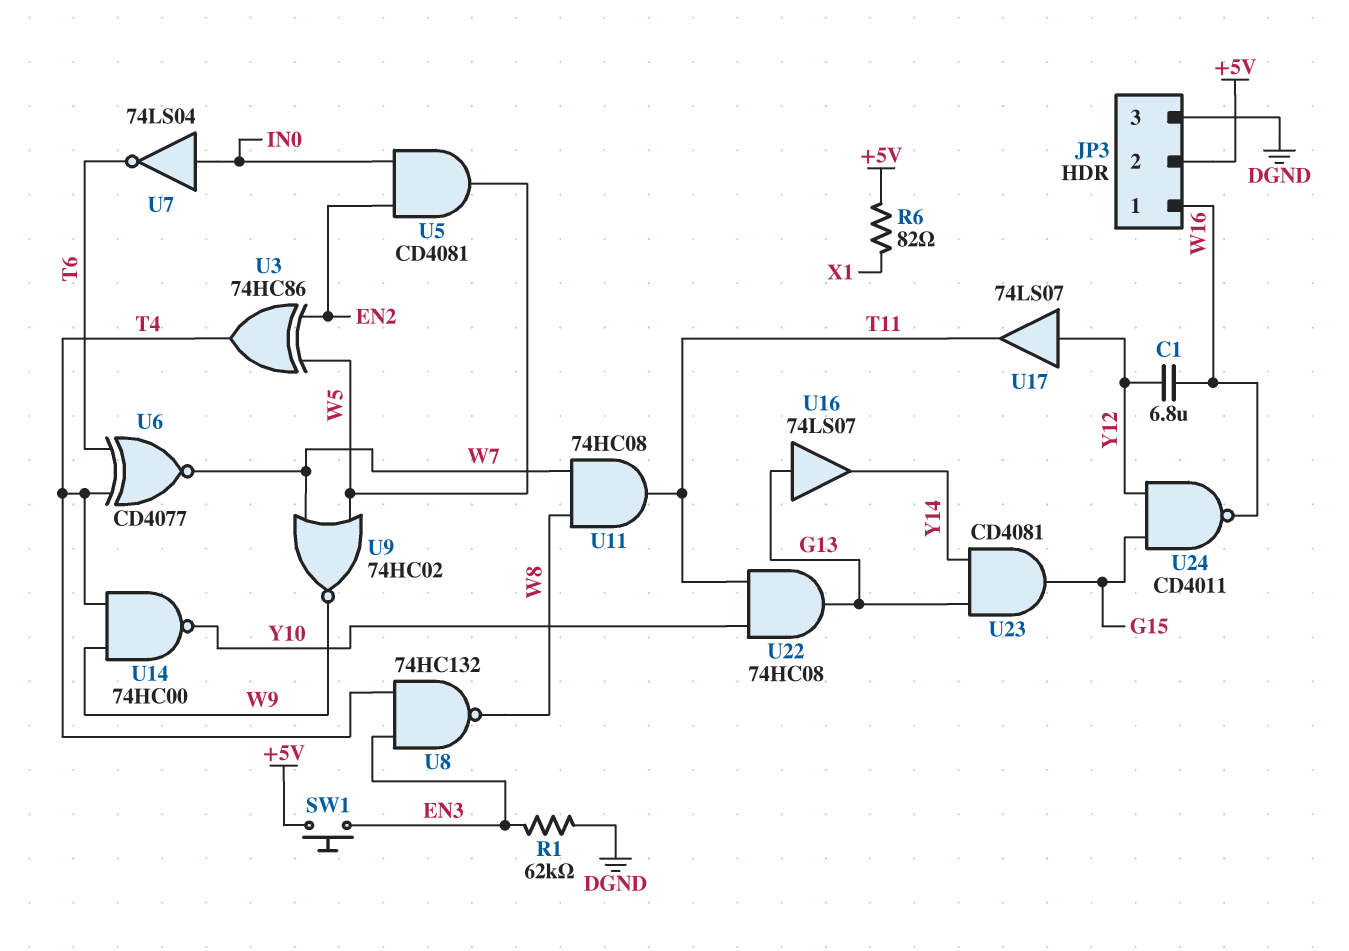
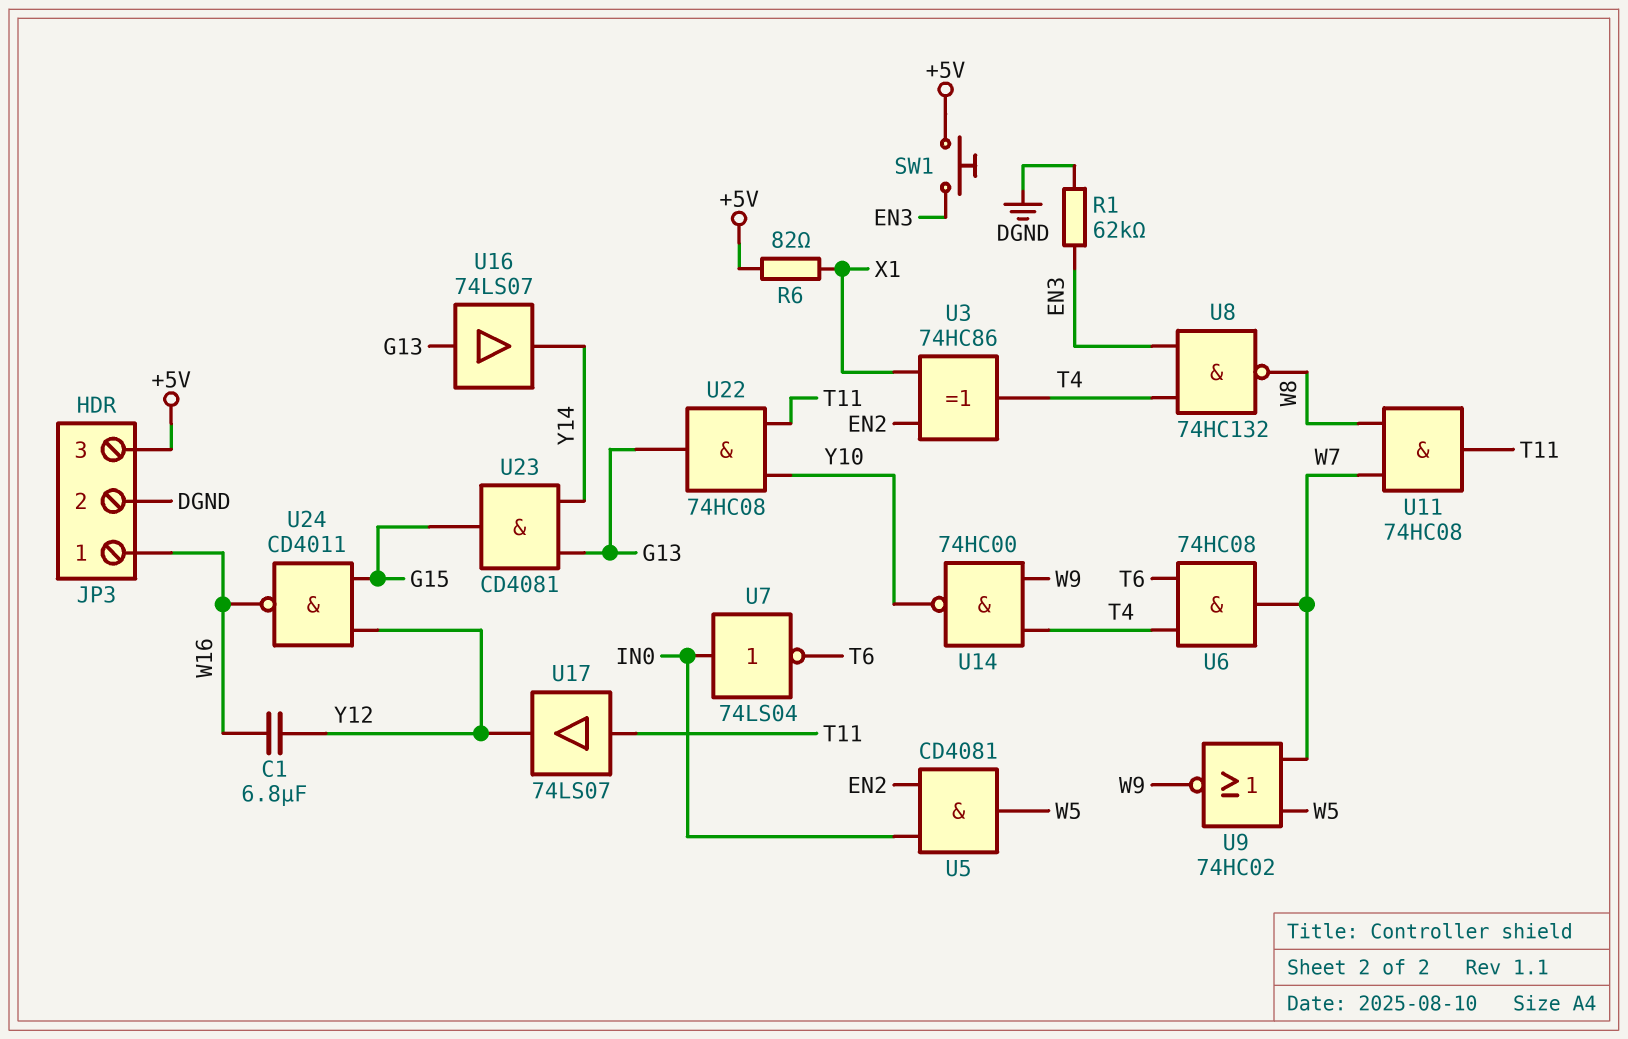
JP3 pin 2: +5V -> DGND
JP3 pin 3: DGND -> +5V
U3: XOR 74HC86 (in EN2, in W5, out T4) -> XOR 74HC86 (in EN2, in X1, out T4)
U6: XNOR CD4077 (in T4, in T6, out W7) -> AND 74HC08 (in T4, in T6, out W7)
U17: buffer 74LS07 (in Y12, out T11) -> buffer 74LS07 (in T11, out Y12)

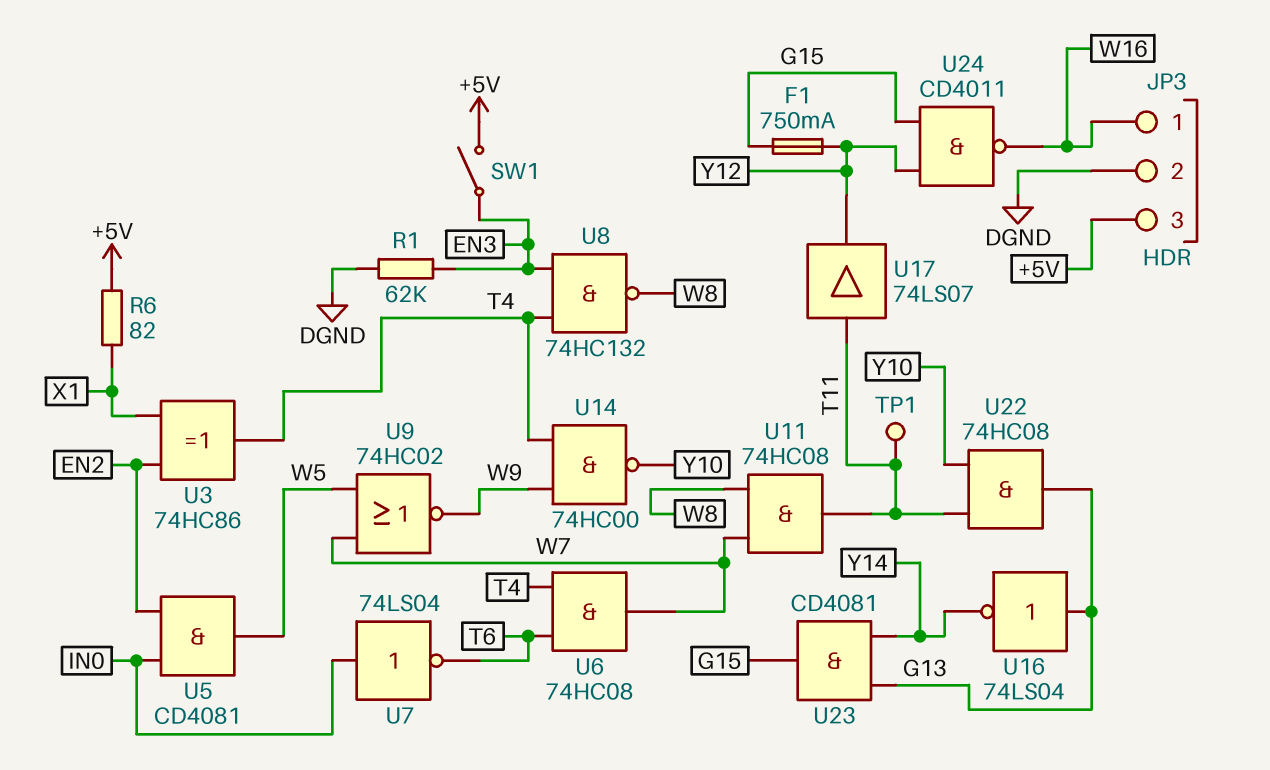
C1: 6.8uF (W16, Y12) -> none
F1: none -> 750mA (G15, Y12)
SW1: button (+5V, EN3) -> switch (+5V, EN3)
TP1: none -> test point (T11)
U16: buffer 74LS07 (in G13, out Y14) -> NOT 74LS04 (in G13, out Y14)

